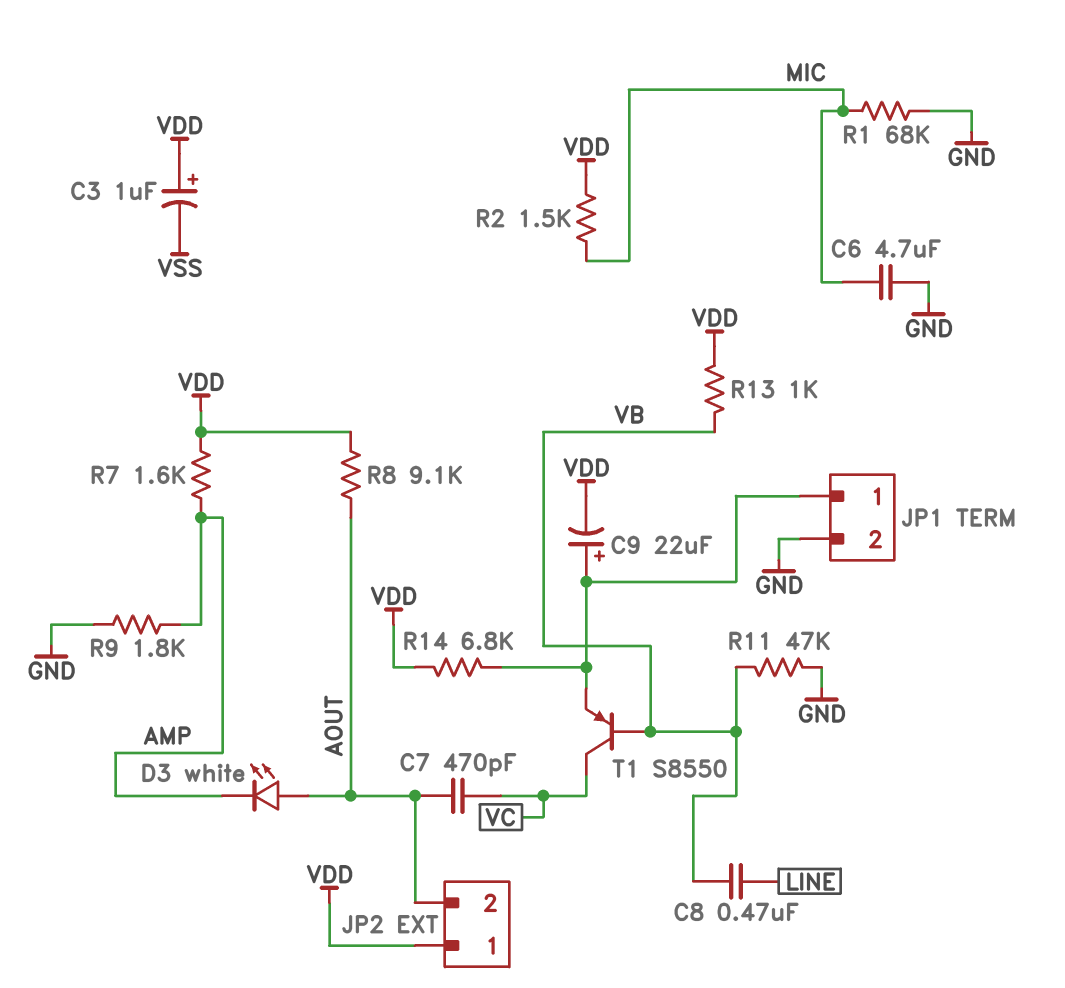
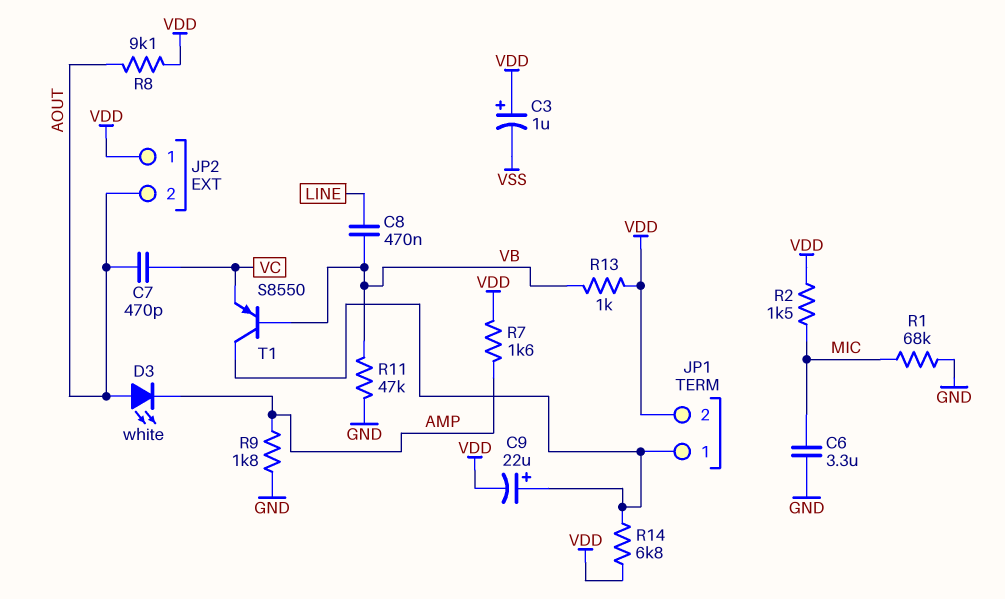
C6: 4.7uF (GND, MIC) -> 3.3uF (GND, MIC)
JP1 pin 2: GND -> VDD
T1: PNP S8550 (B VB, C VC, E JP1/1) -> PNP S8550 (B VB, C JP1/1, E VC)

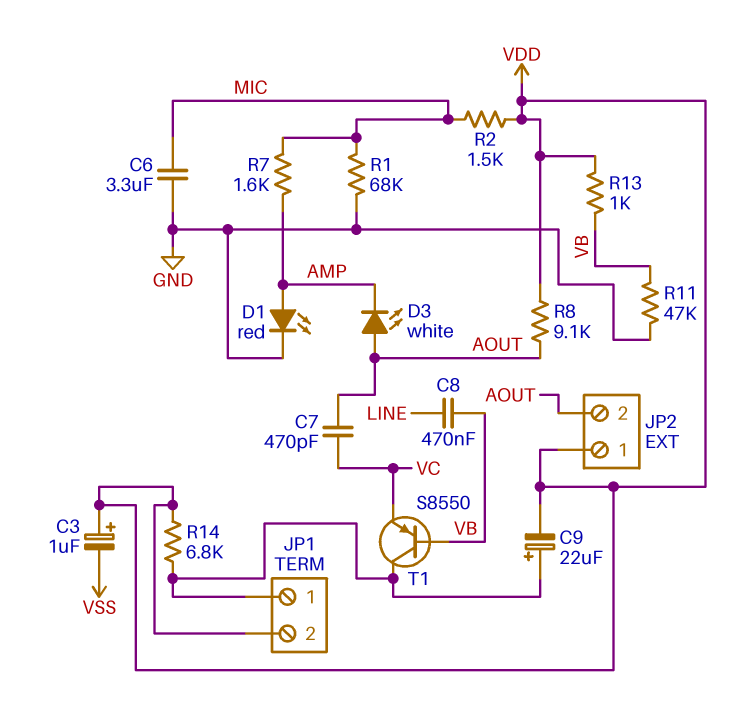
D1: none -> LED red (A AMP, K GND)
R7: 1.6k (AMP, VDD) -> 1.6k (AMP, MIC)
R9: 1.8k (AMP, GND) -> none

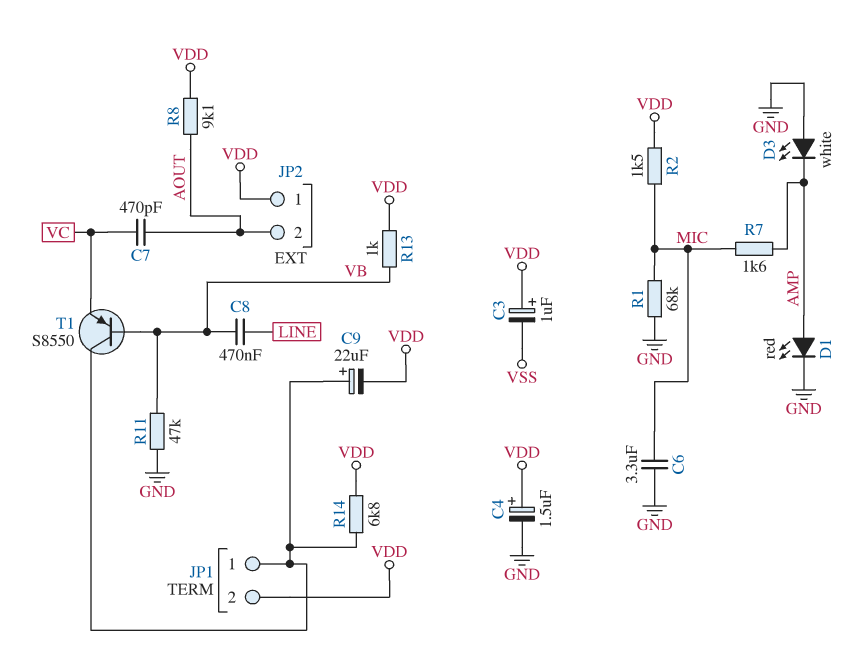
C4: none -> 1.5uF (plus VDD, minus GND)
D3: LED white (A AOUT, K AMP) -> LED white (A GND, K AMP)

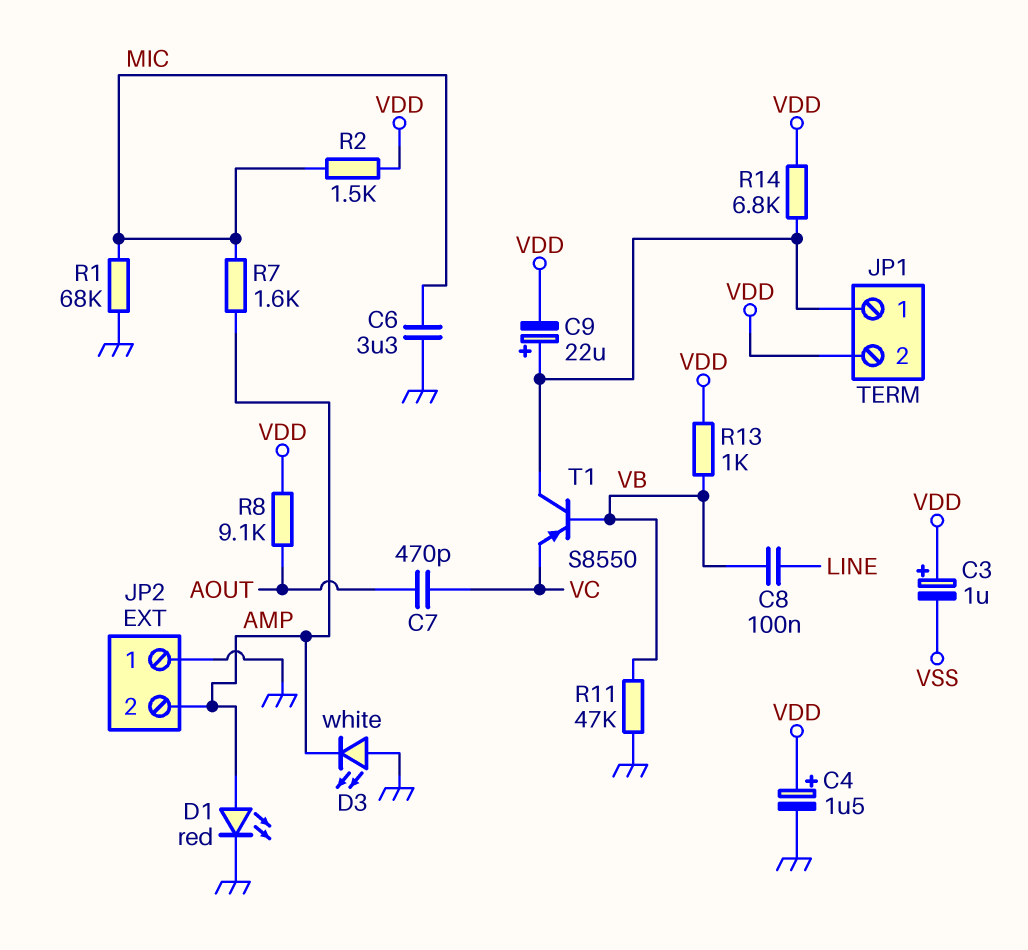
C8: 470nF (LINE, VB) -> 100nF (LINE, VB)
JP2 pin 1: VDD -> GND
JP2 pin 2: AOUT -> AMP

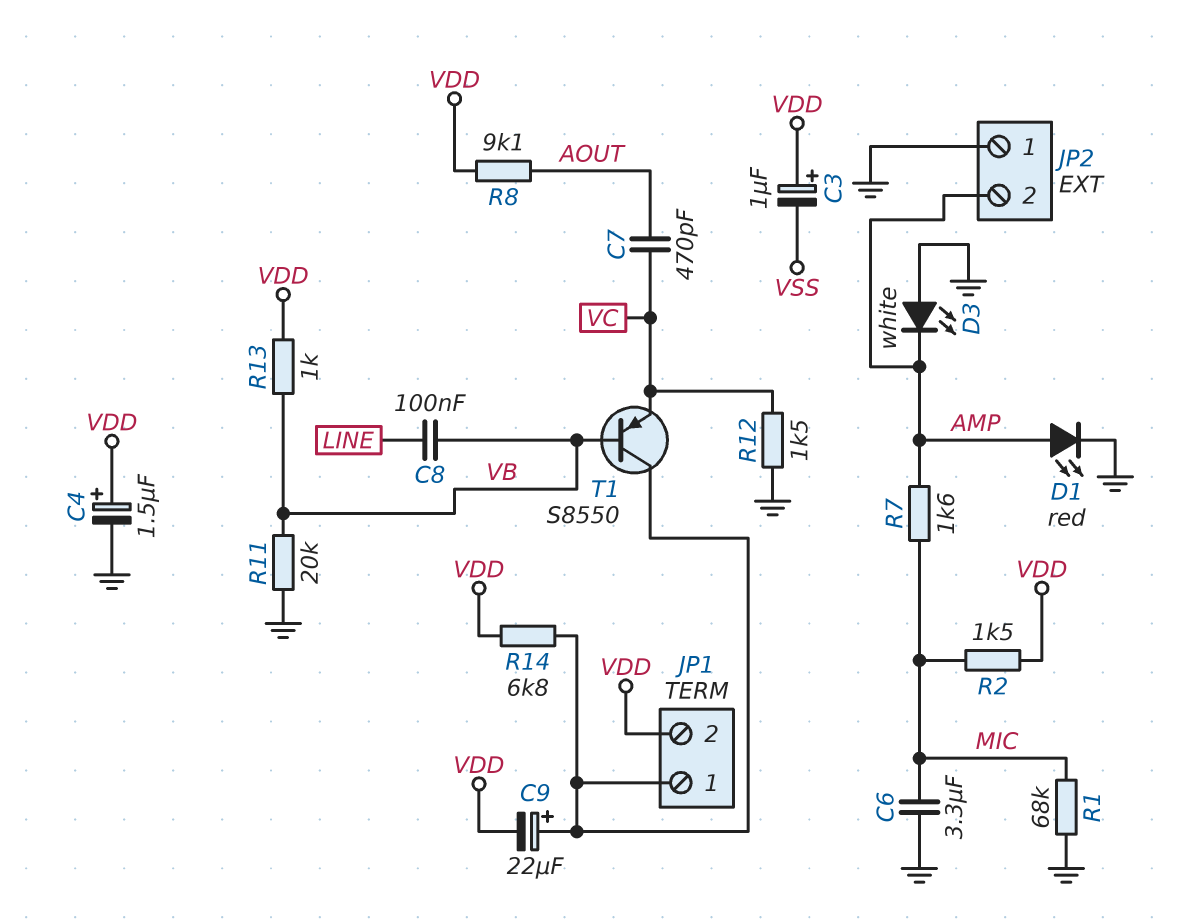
R11: 47k (GND, VB) -> 20k (GND, VB)
R12: none -> 1.5k (GND, VC)

